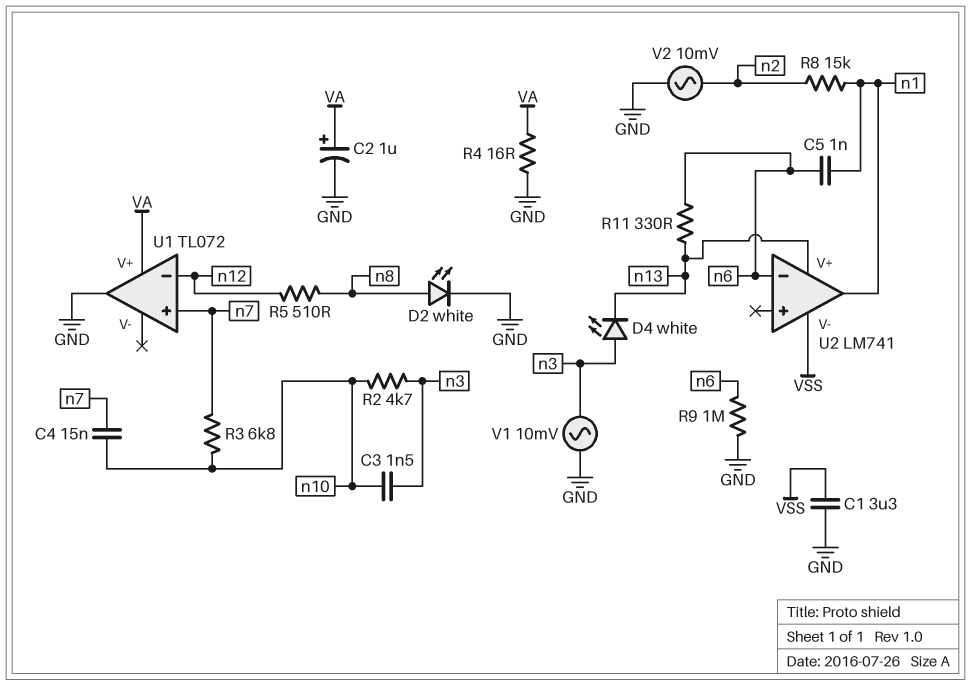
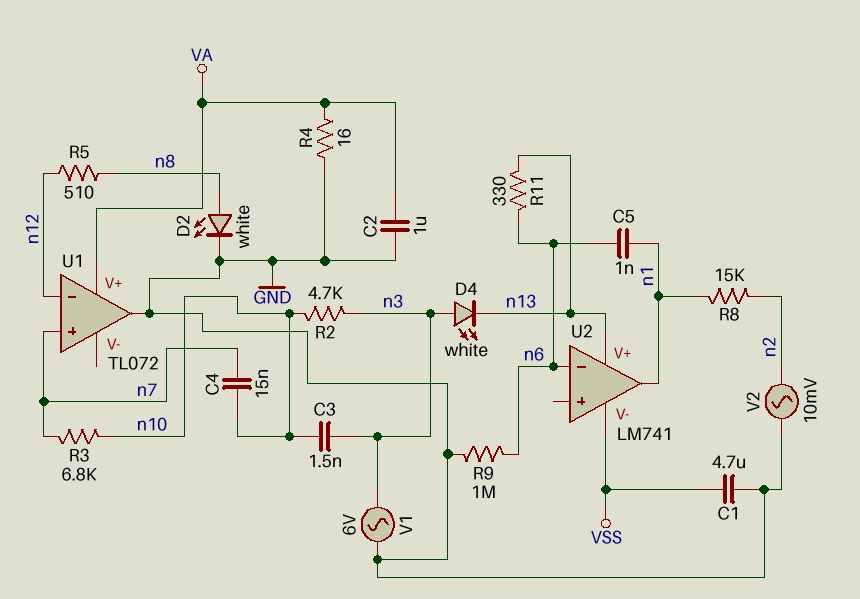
C1: 3.3uF (GND, VSS) -> 4.7uF (GND, VSS)
C2: 1uF (plus VA, minus GND) -> 1uF (GND, VA)
V1: AC 10mV (GND, n3) -> AC 6V (GND, n3)

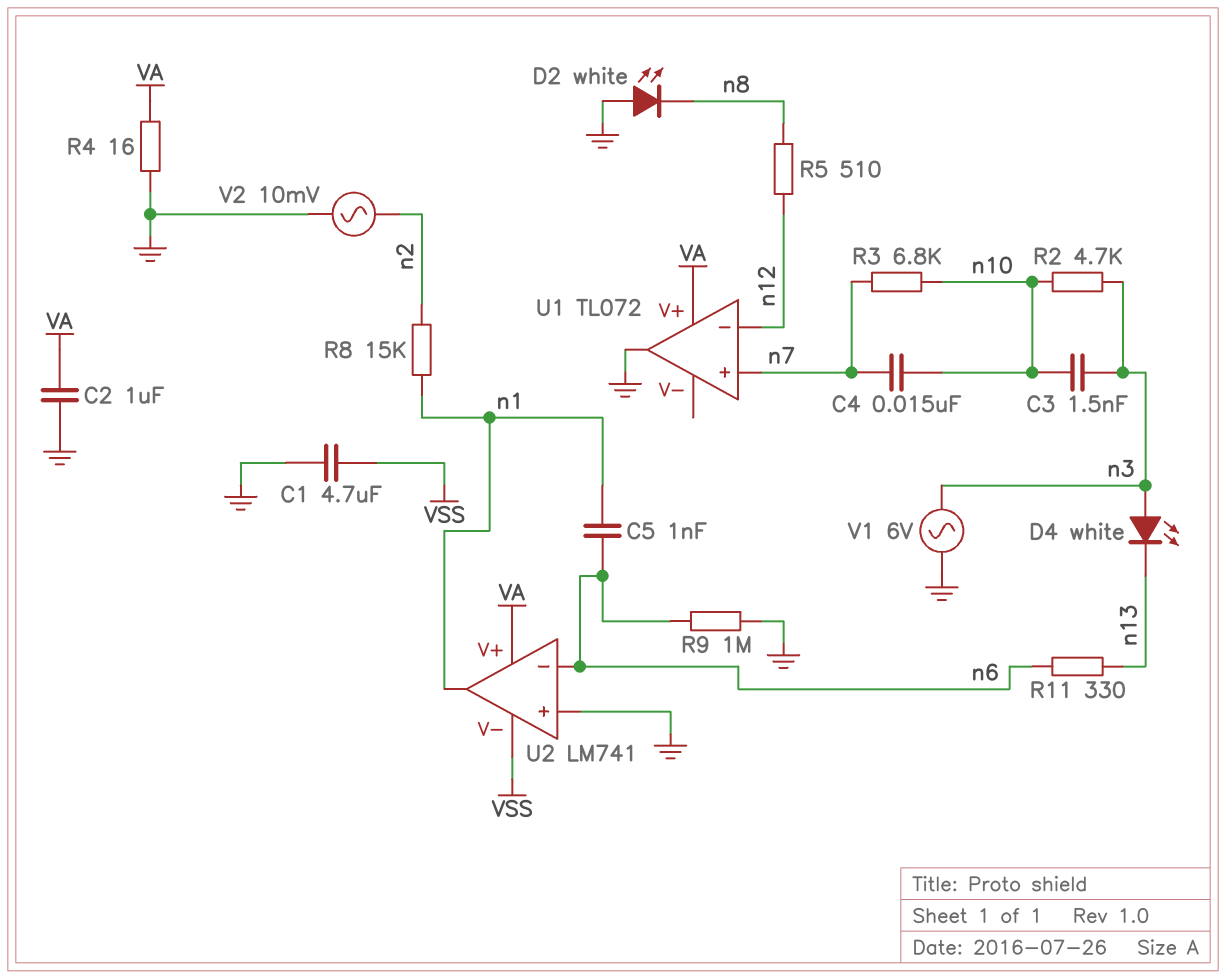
D2: LED white (A n8, K GND) -> LED white (A GND, K n8)
U2 pin V+: n13 -> VA
U2 pin in+: none -> GND

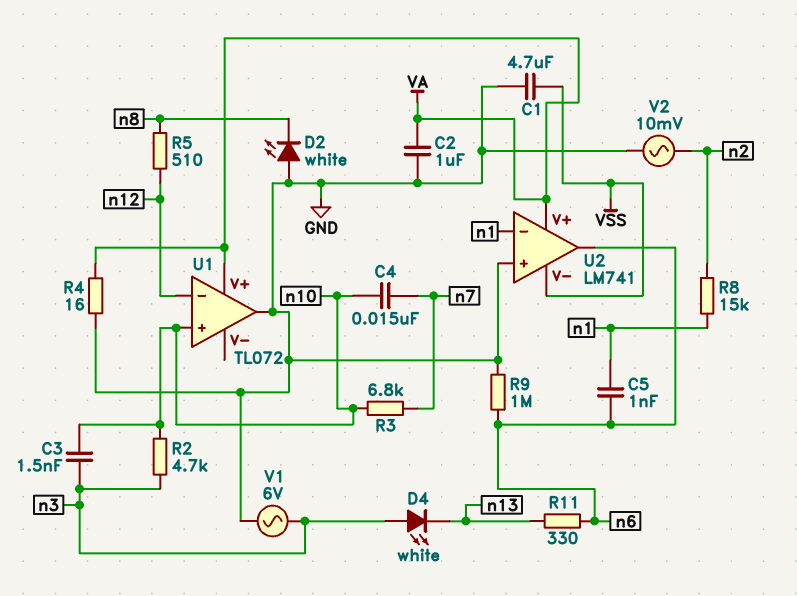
U1 pin in+: n7 -> n10
U2 pin in-: n6 -> n1
U2 pin out: n1 -> n6

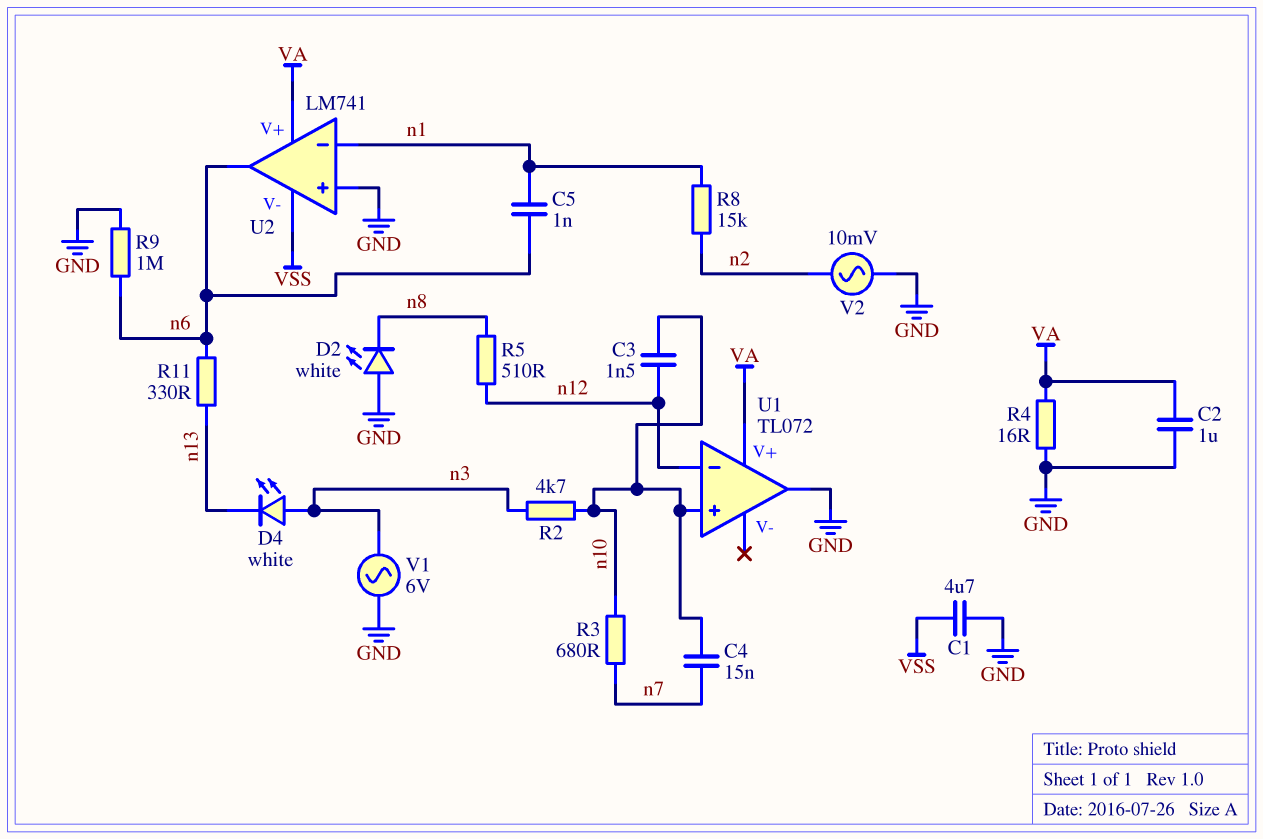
C3: 1.5nF (n3, n10) -> 1.5nF (n10, n12)
R3: 6.8k (n7, n10) -> 680 (n7, n10)

